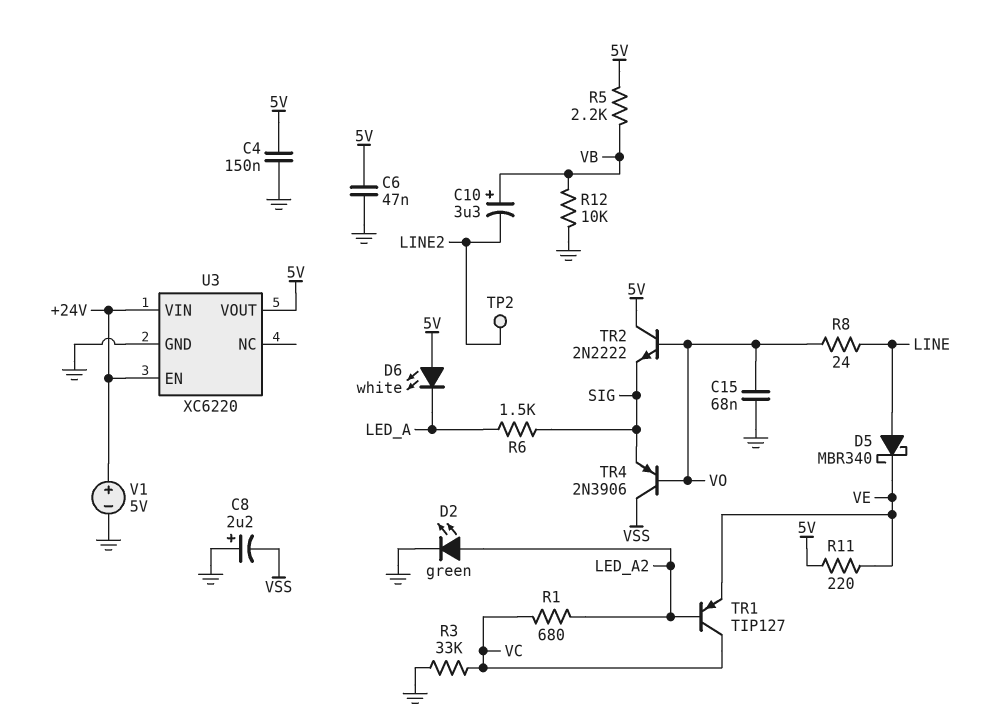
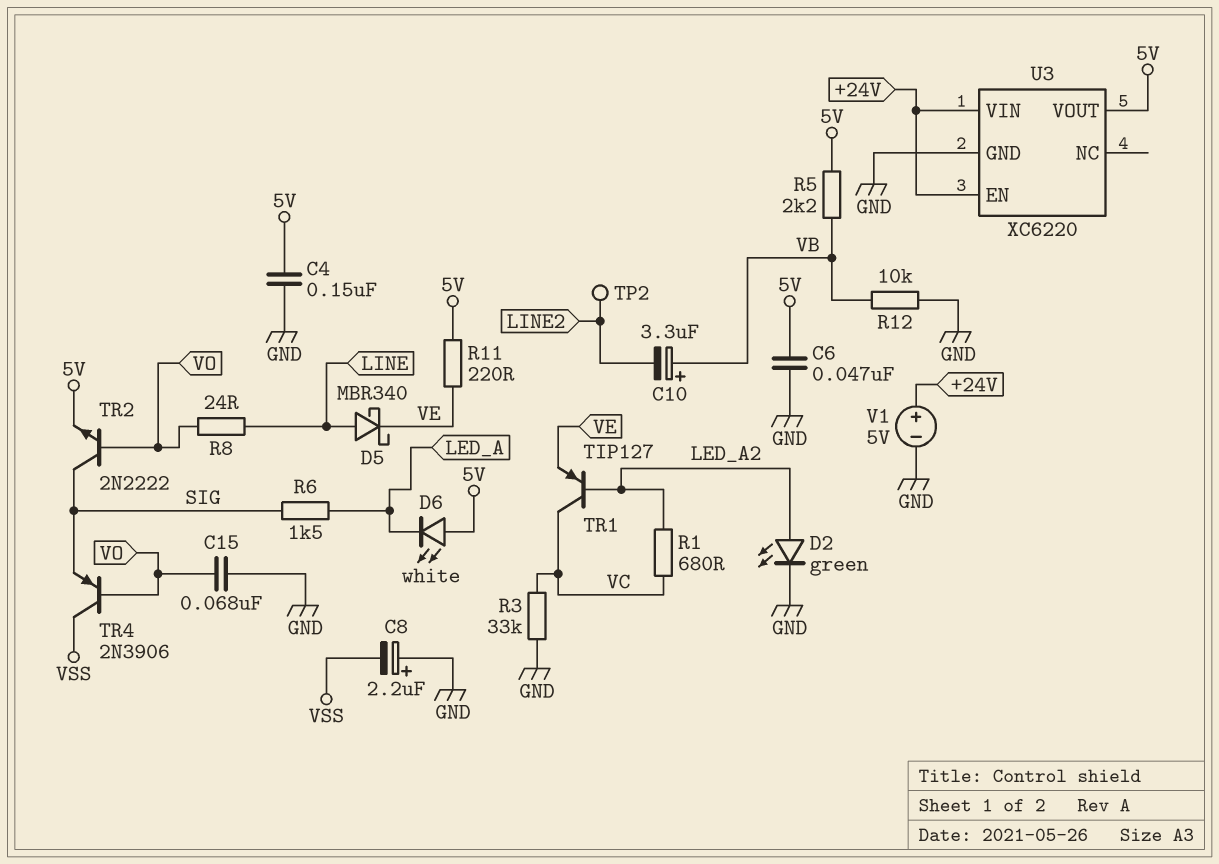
TR2: NPN 2N2222 (B VO, C 5V, E SIG) -> NPN 2N2222 (B VO, C SIG, E 5V)

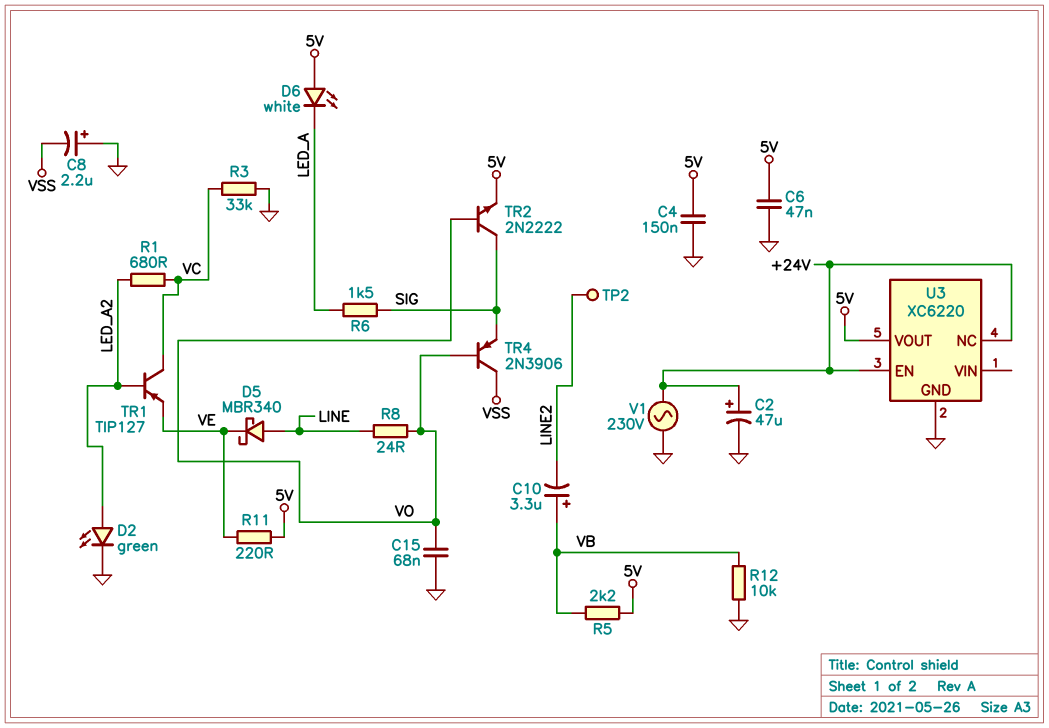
C2: none -> 47uF (plus +24V, minus GND)
U3 pin NC: none -> +24V
U3 pin VIN: +24V -> none
V1: 5V (plus +24V, minus GND) -> AC 230V (+24V, GND)

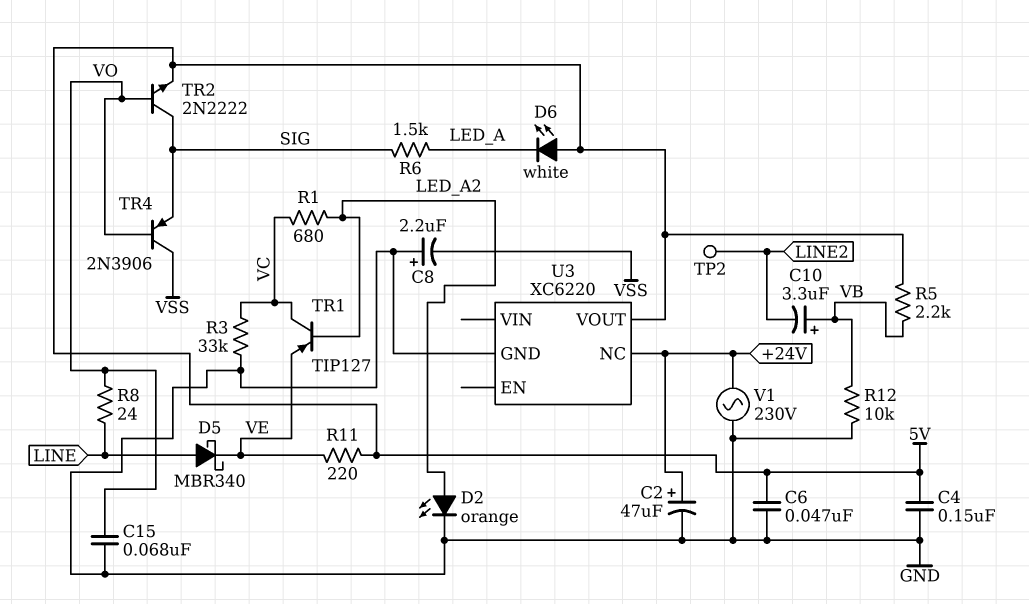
D2: LED green (A LED_A2, K GND) -> LED orange (A LED_A2, K GND)
U3 pin EN: +24V -> none

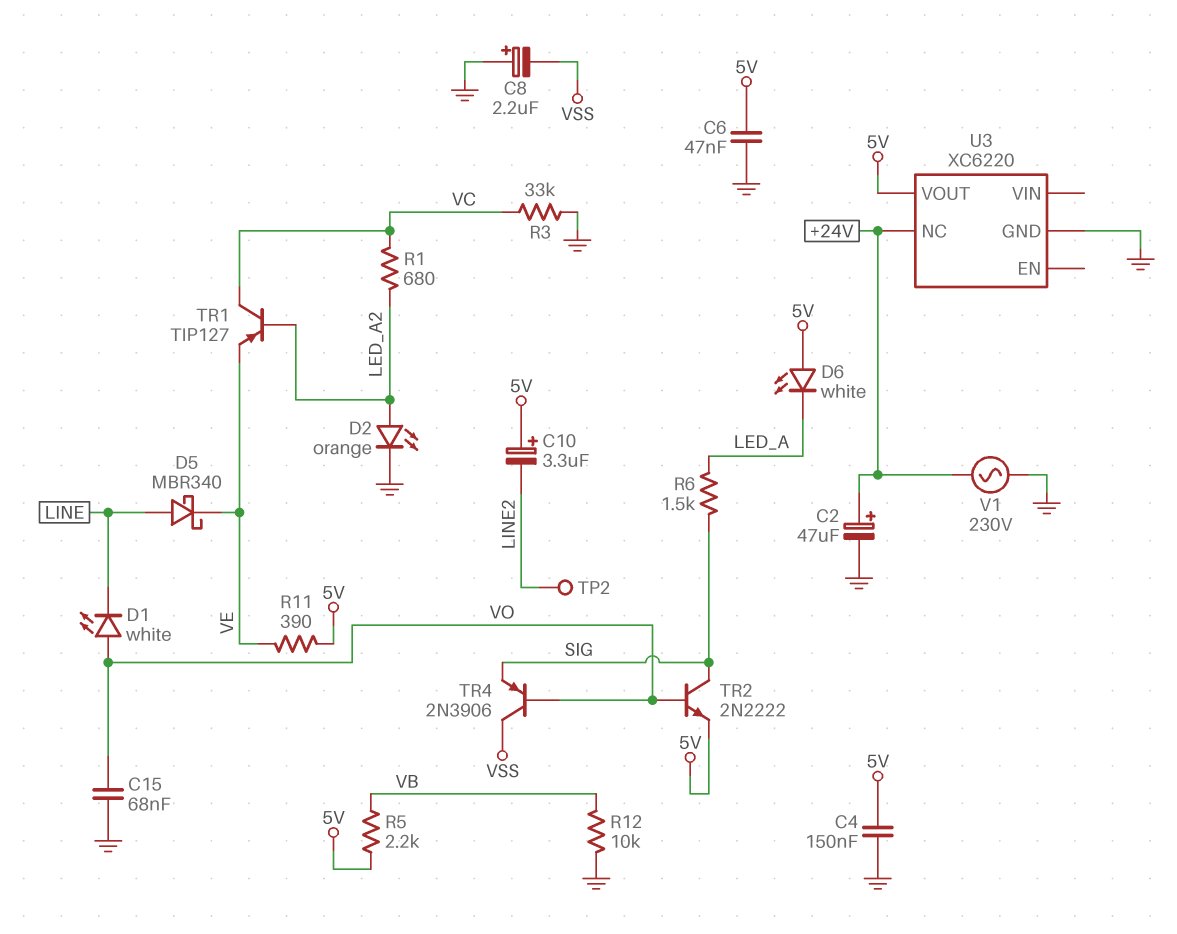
C10: 3.3uF (plus VB, minus LINE2) -> 3.3uF (plus 5V, minus LINE2)
D1: none -> LED white (A VO, K LINE)
R8: 24 (LINE, VO) -> none
R11: 220 (5V, VE) -> 390 (5V, VE)

